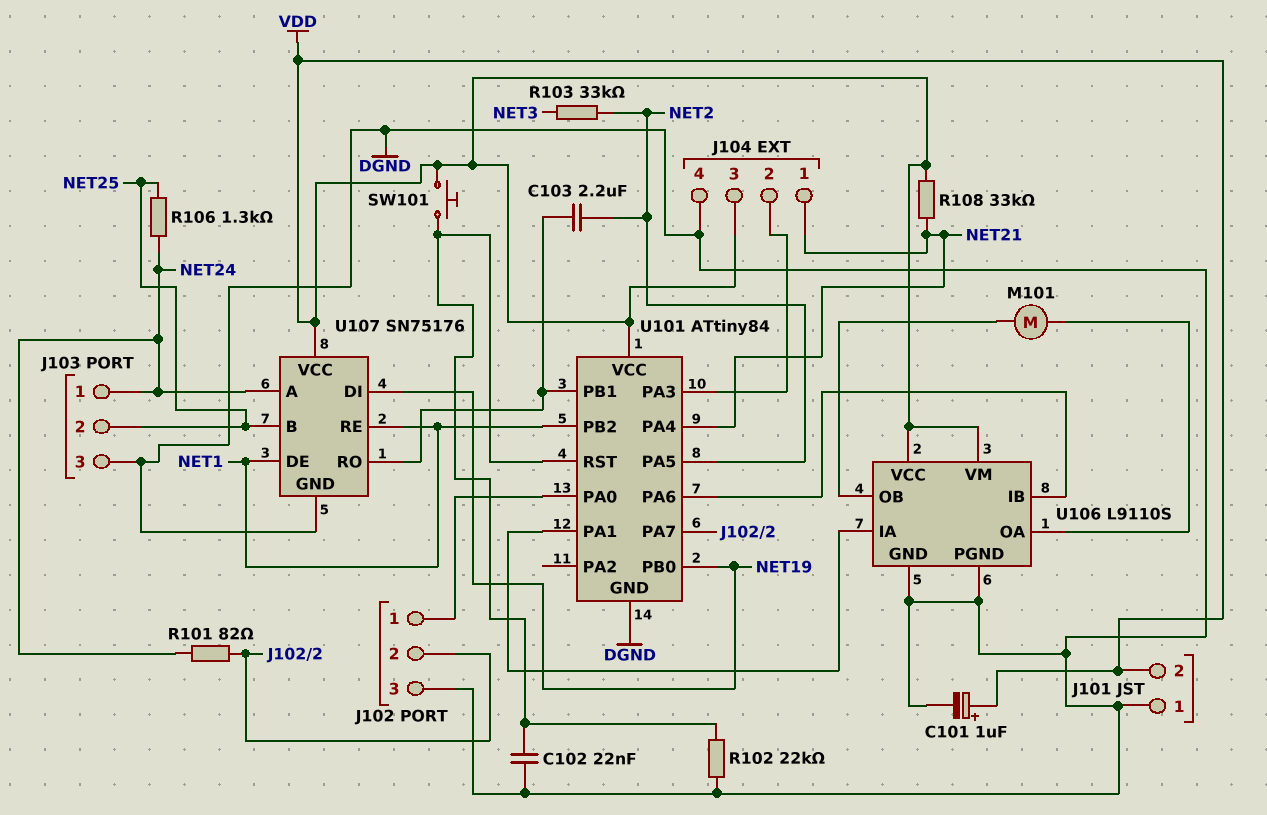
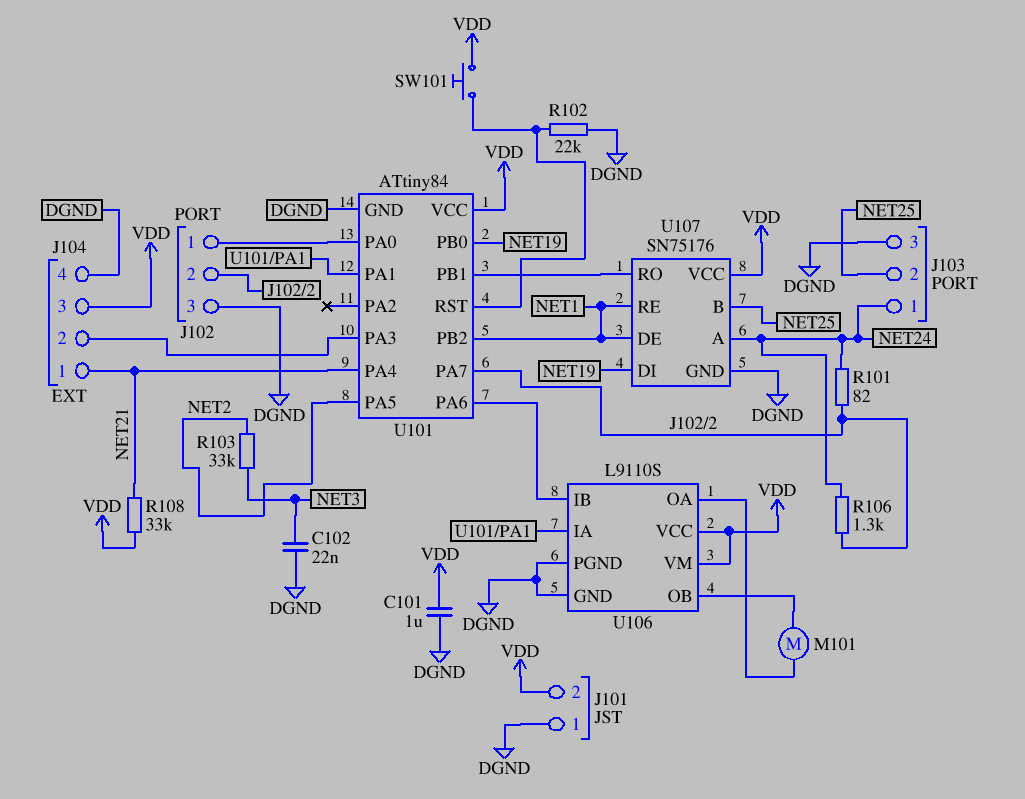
C101: 1uF (plus VDD, minus DGND) -> 1uF (DGND, VDD)
C102: 22nF (DGND, U101/RST) -> 22nF (DGND, NET3)
C103: 2.2uF (NET2, U101/PB1) -> none
R106: 1.3k (NET24, NET25) -> 1.3k (J102/2, NET24)

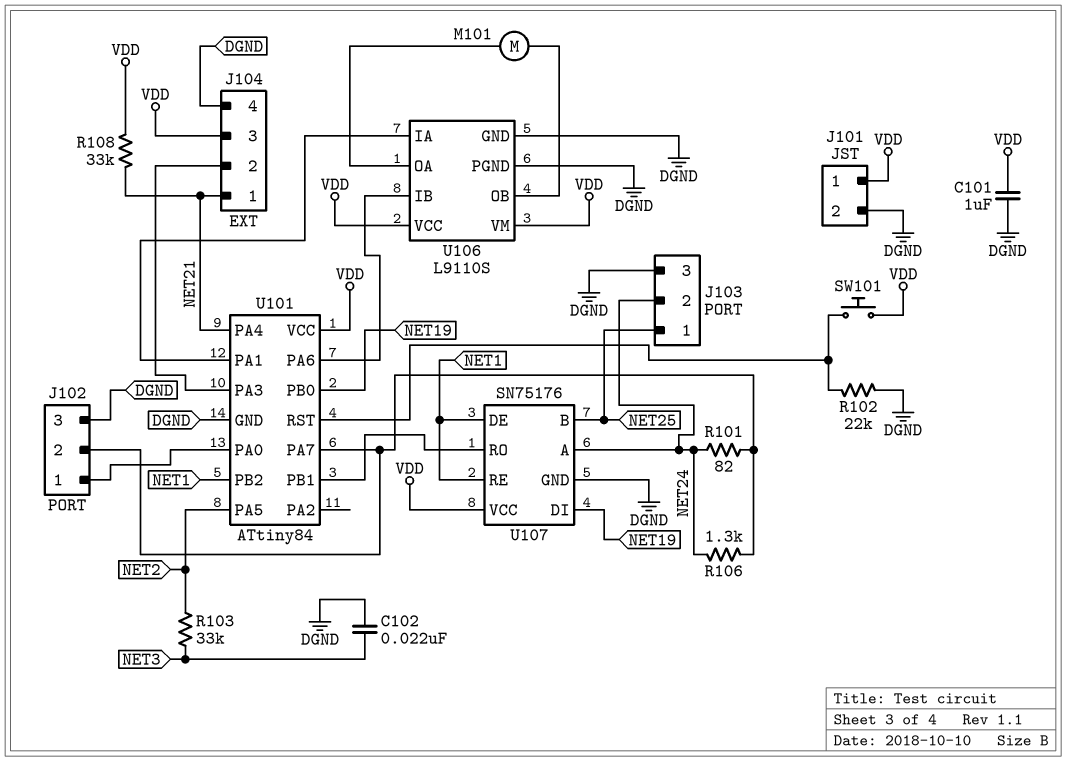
J101 pin 1: DGND -> VDD
J101 pin 2: VDD -> DGND
J103 pin 1: NET24 -> NET25
J103 pin 2: NET25 -> NET24

